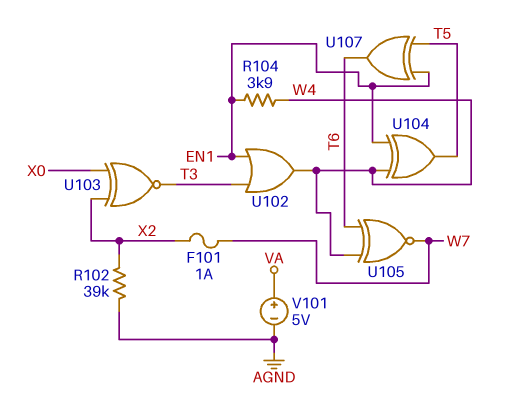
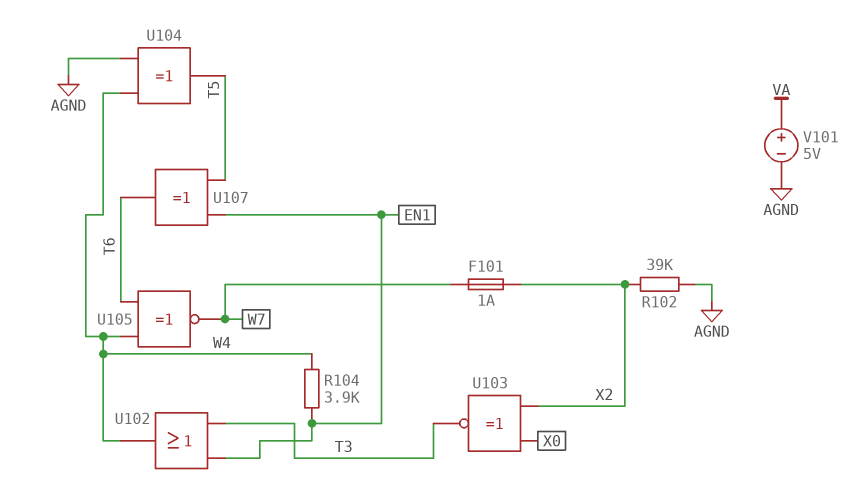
U104: XOR (in EN1, in W4, out T5) -> XOR (in AGND, in W4, out T5)

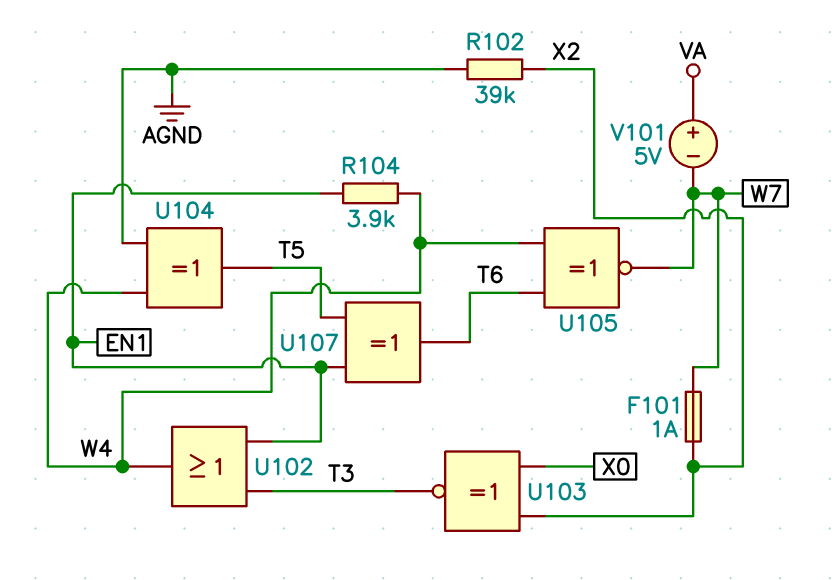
V101: 5V (plus VA, minus AGND) -> 5V (plus VA, minus W7)

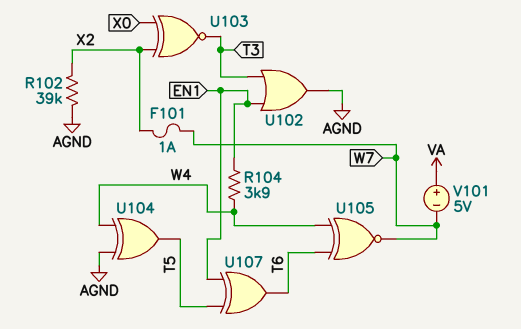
U102: OR (in EN1, in T3, out W4) -> OR (in EN1, in T3, out AGND)

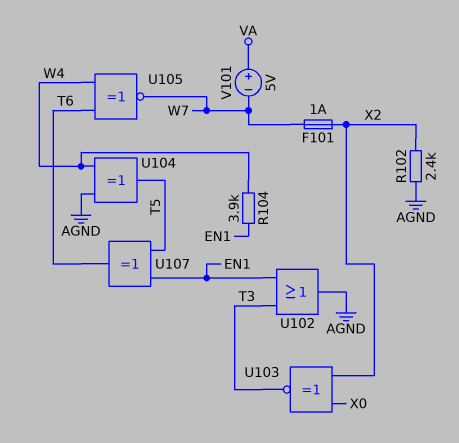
R102: 39k (AGND, X2) -> 2.4k (AGND, X2)

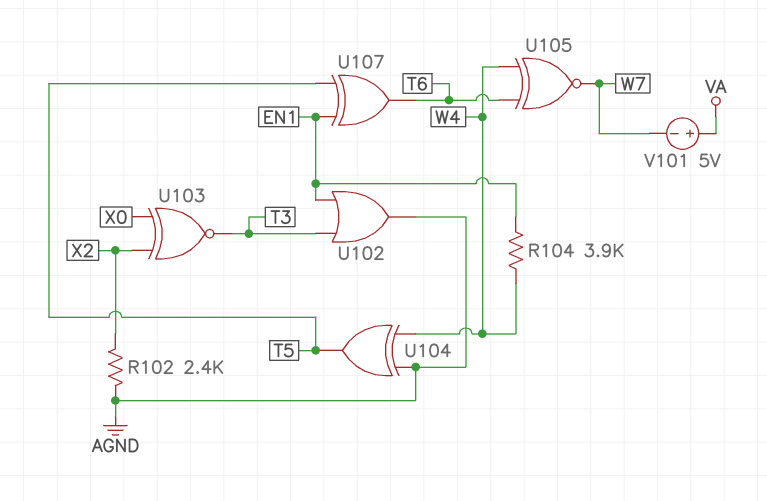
F101: 1A (W7, X2) -> none

